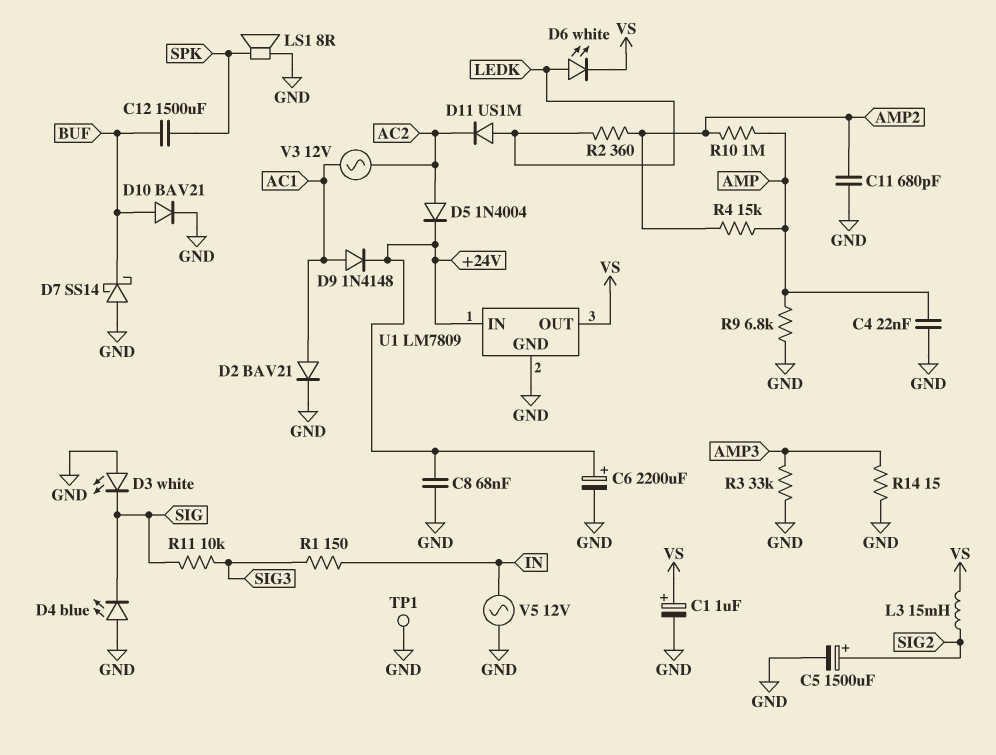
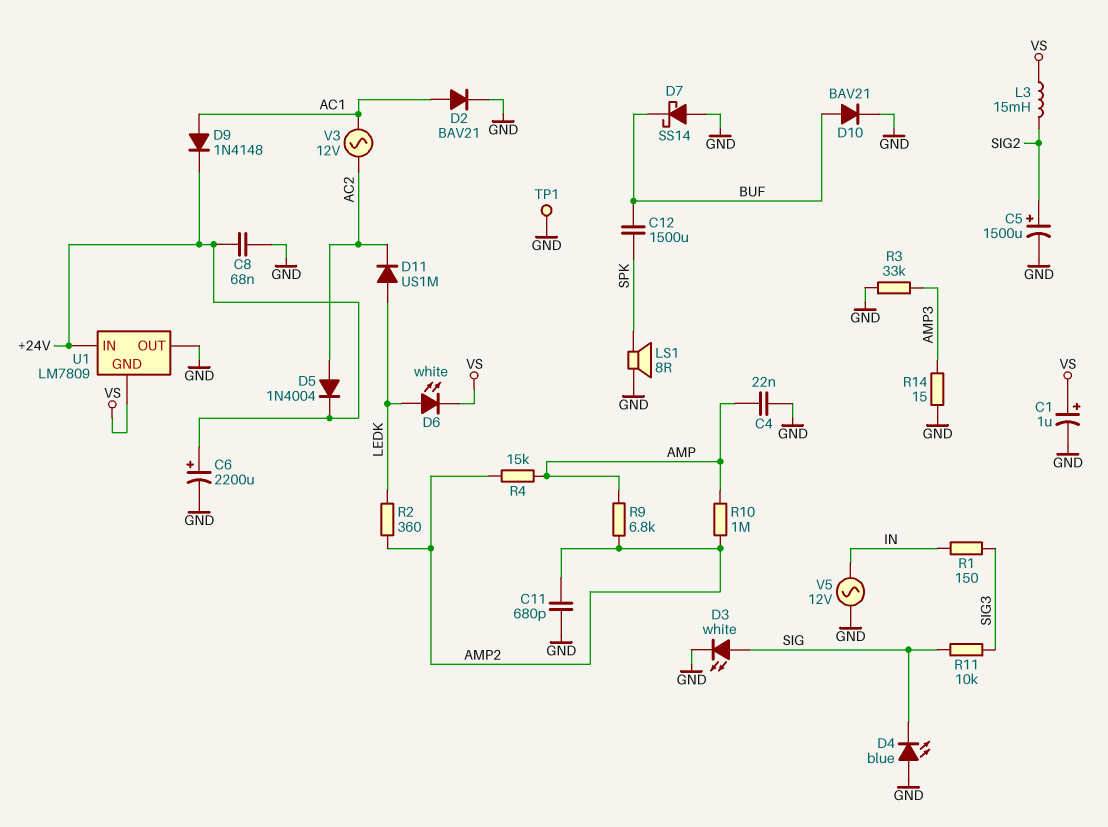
D3: LED white (A GND, K SIG) -> LED white (A SIG, K GND)
R9: 6.8k (AMP, GND) -> 6.8k (AMP, AMP2)
U1 pin GND: GND -> VS
U1 pin OUT: VS -> GND

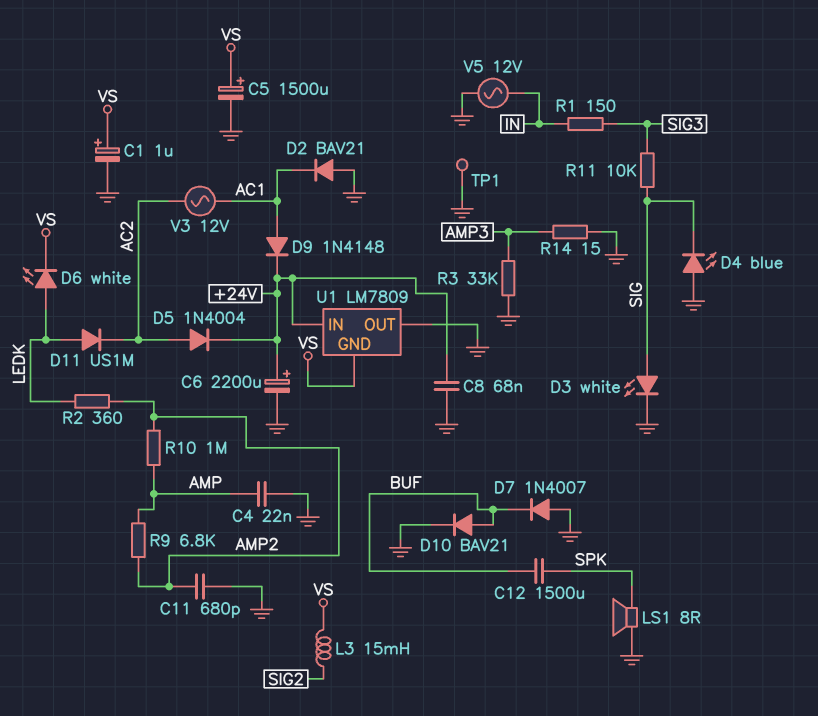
C5: 1500uF (plus SIG2, minus GND) -> 1500uF (plus VS, minus GND)
D2: diode BAV21 (A AC1, K GND) -> diode BAV21 (A GND, K AC1)
D7: schottky SS14 (A GND, K BUF) -> diode 1N4007 (A GND, K BUF)
R4: 15k (AMP, AMP2) -> none

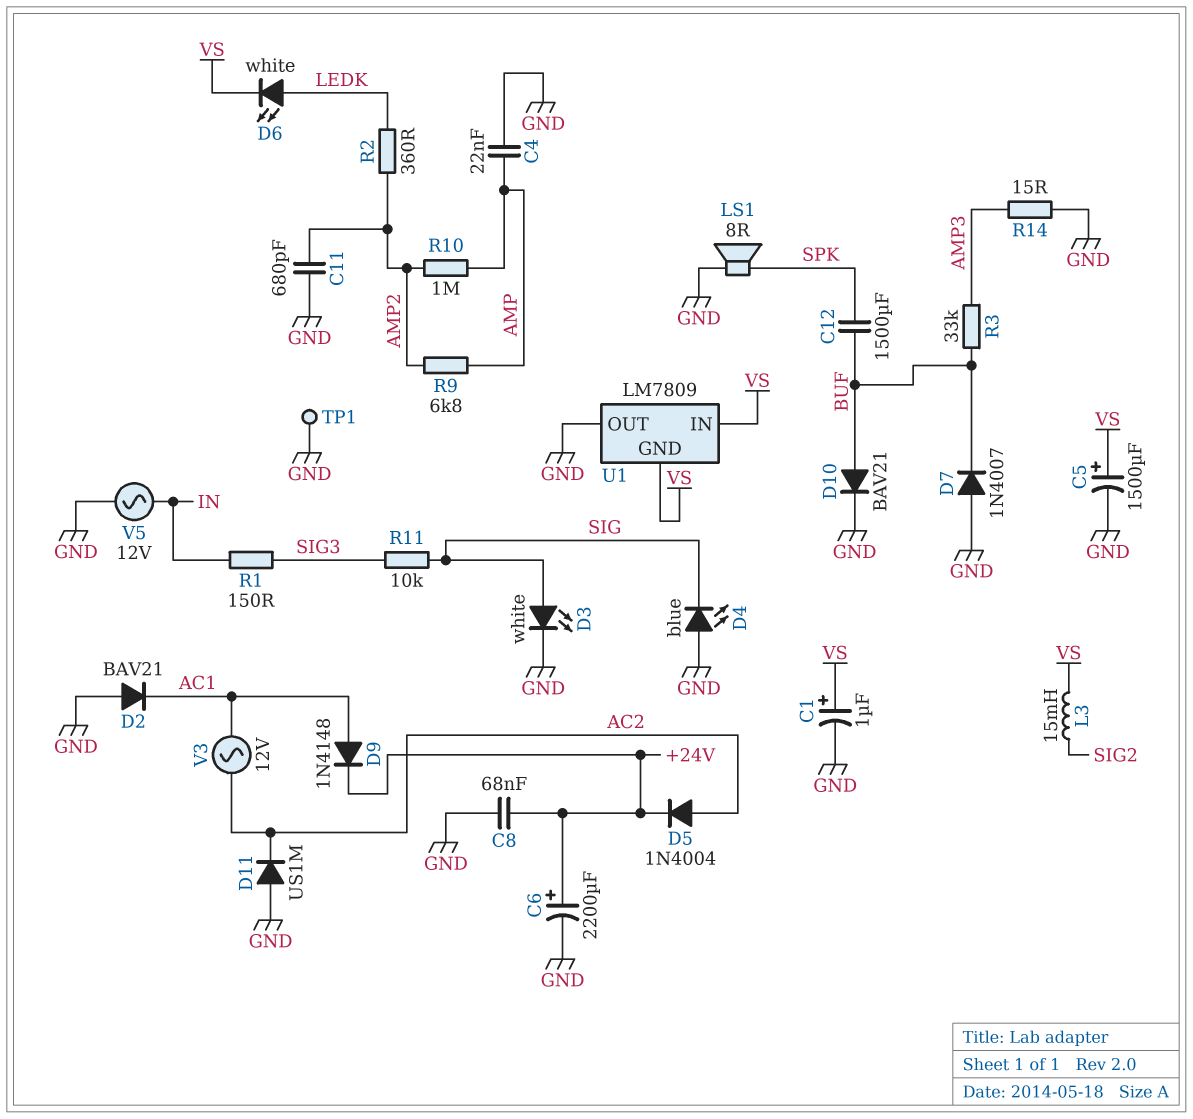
D11: diode US1M (A LEDK, K AC2) -> diode US1M (A GND, K AC2)
R3: 33k (AMP3, GND) -> 33k (AMP3, BUF)
U1 pin IN: +24V -> VS

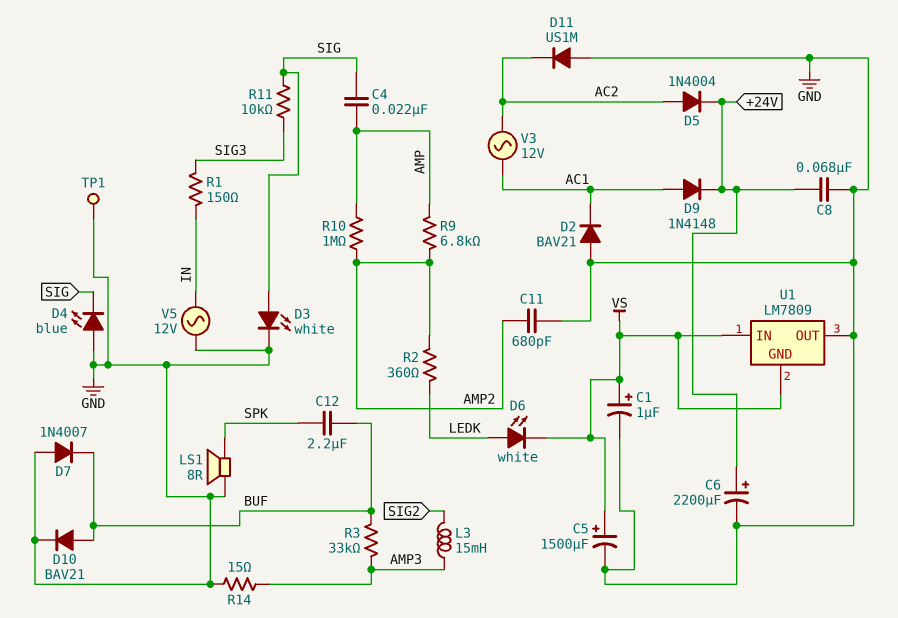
C4: 22nF (AMP, GND) -> 22nF (AMP, SIG)
C12: 1500uF (BUF, SPK) -> 2.2uF (BUF, SPK)
L3: 15mH (SIG2, VS) -> 15mH (AMP3, SIG2)

